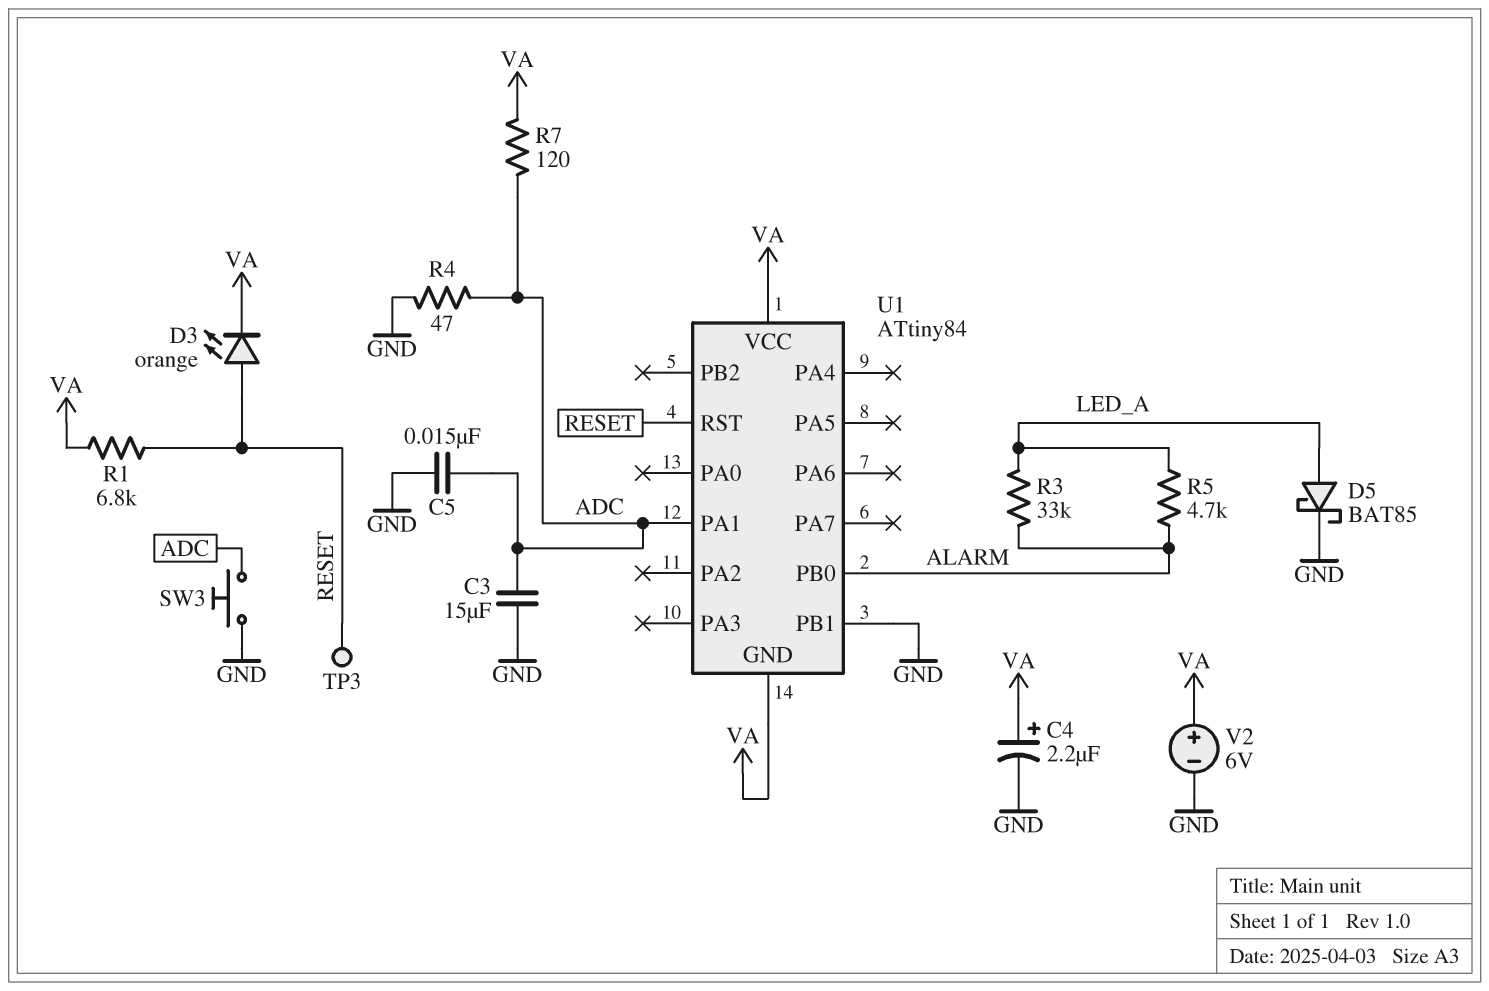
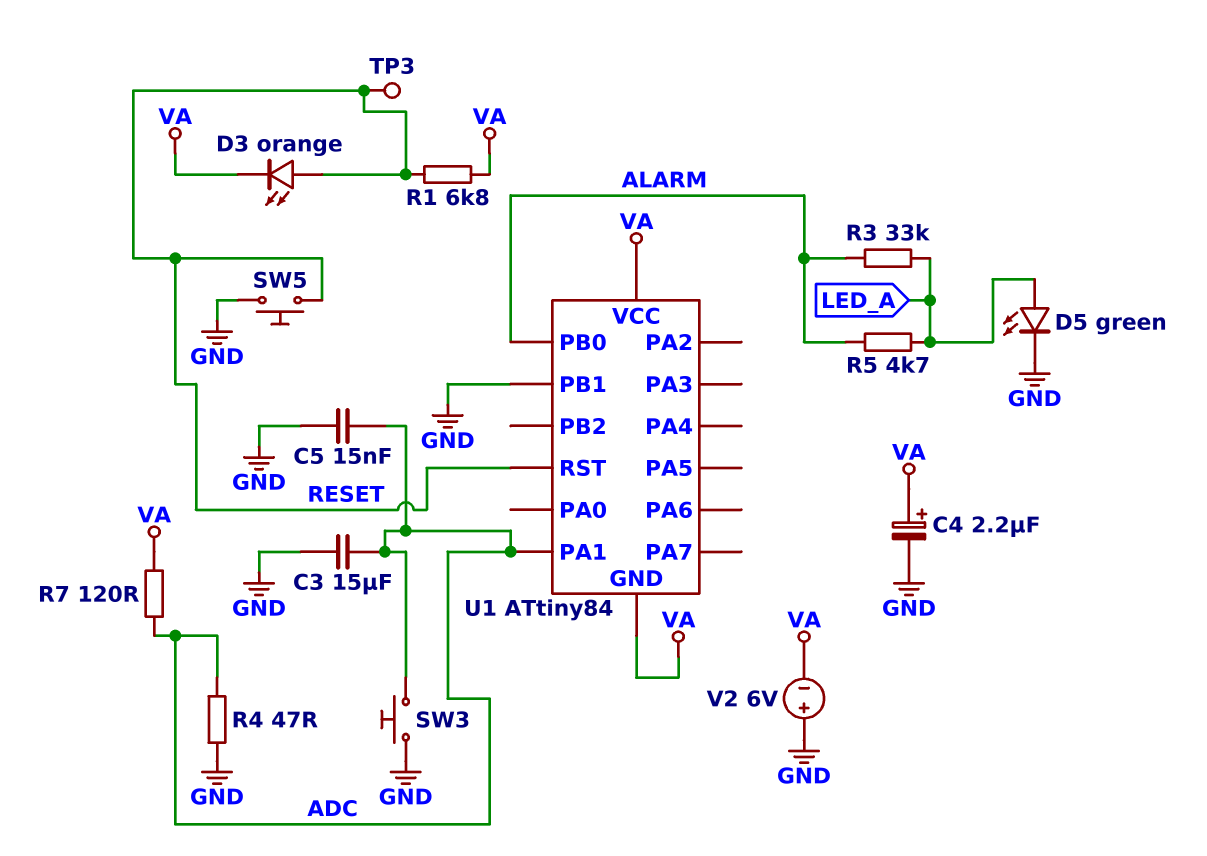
D5: schottky BAT85 (A LED_A, K GND) -> LED green (A LED_A, K GND)
SW5: none -> button (GND, RESET)
V2: 6V (plus VA, minus GND) -> 6V (plus GND, minus VA)

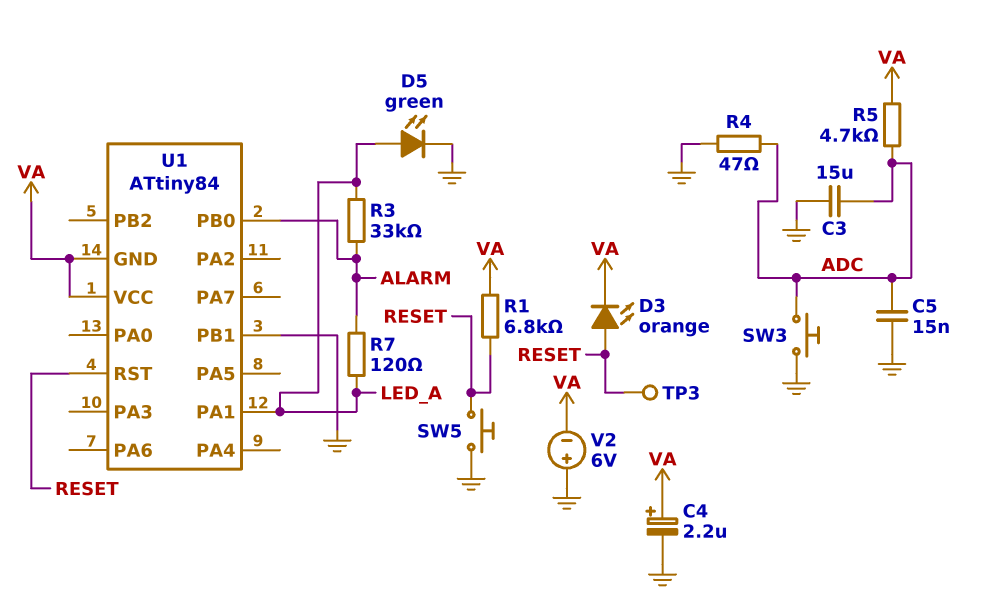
R5: 4.7k (ALARM, LED_A) -> 4.7k (ADC, VA)
R7: 120 (ADC, VA) -> 120 (ALARM, LED_A)
U1 pin PA1: ADC -> LED_A

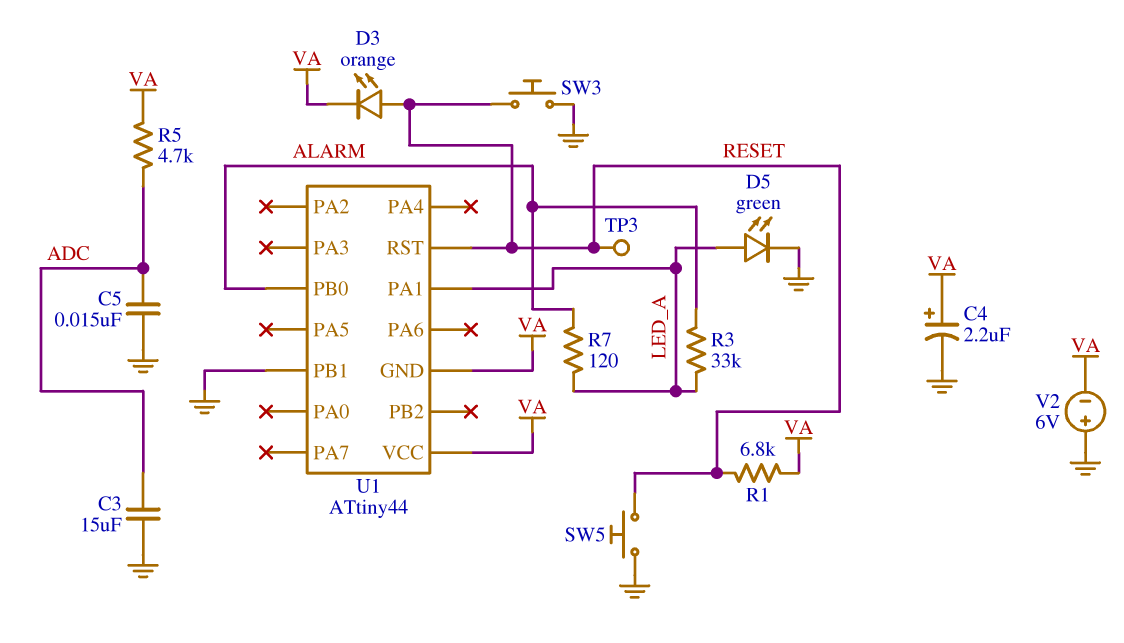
R4: 47 (ADC, GND) -> none
SW3: button (ADC, GND) -> button (GND, RESET)
U1: ATtiny84 -> ATtiny44

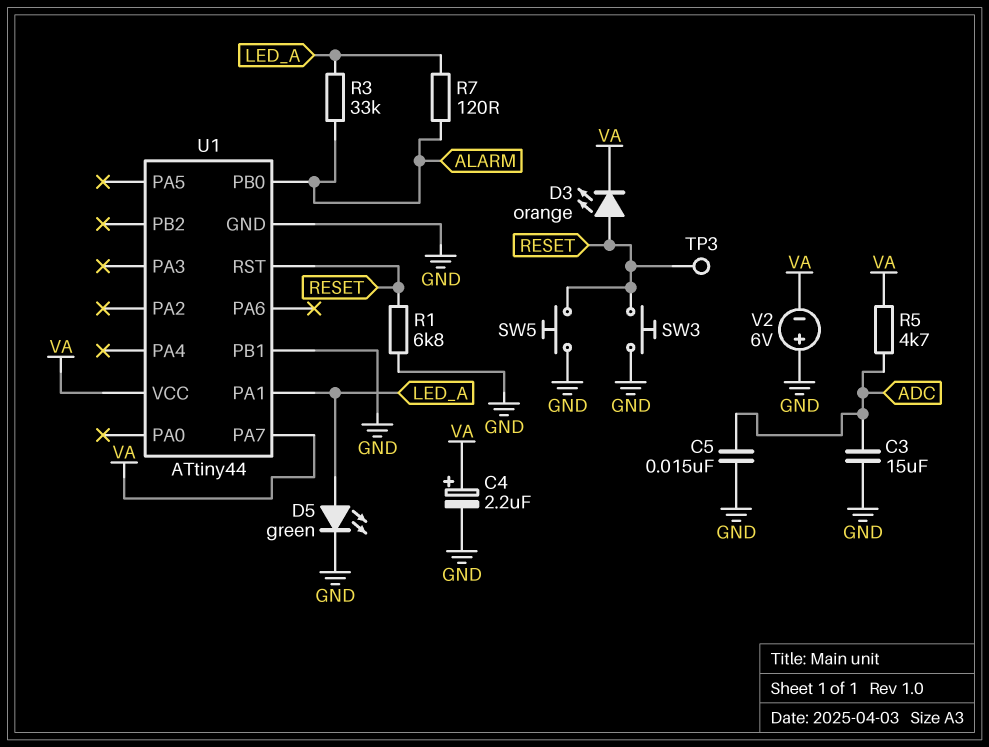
R1: 6.8k (RESET, VA) -> 6.8k (GND, RESET)
U1 pin GND: VA -> GND
U1 pin PA7: none -> VA

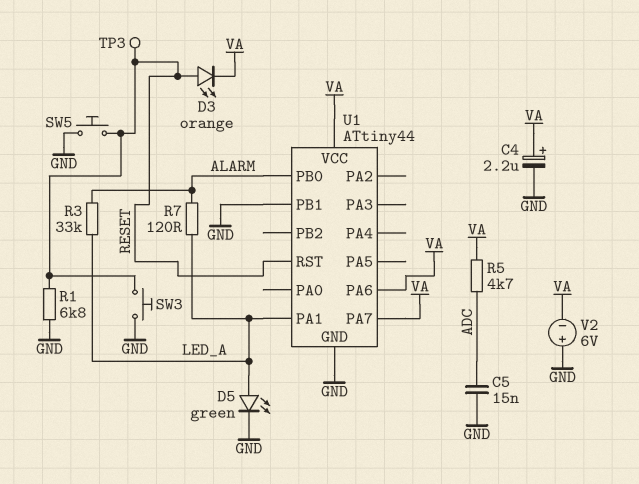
C3: 15uF (ADC, GND) -> none
U1 pin PA6: none -> VA

